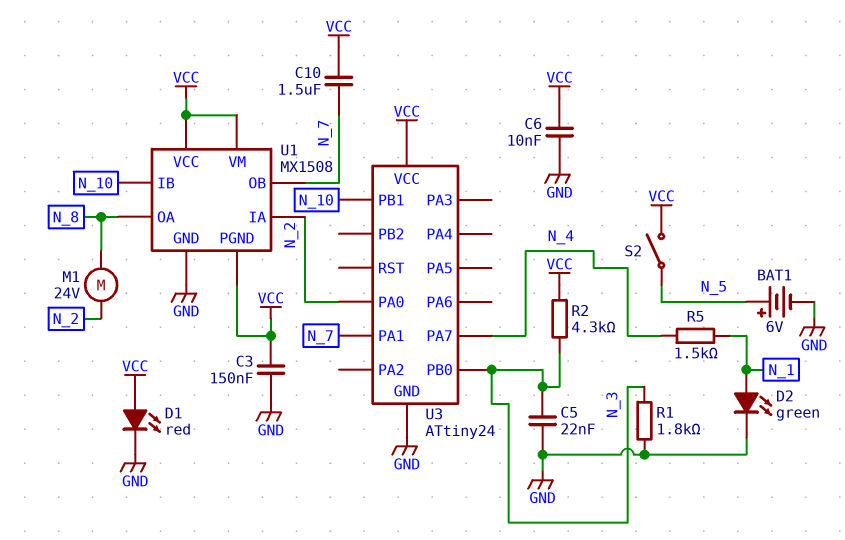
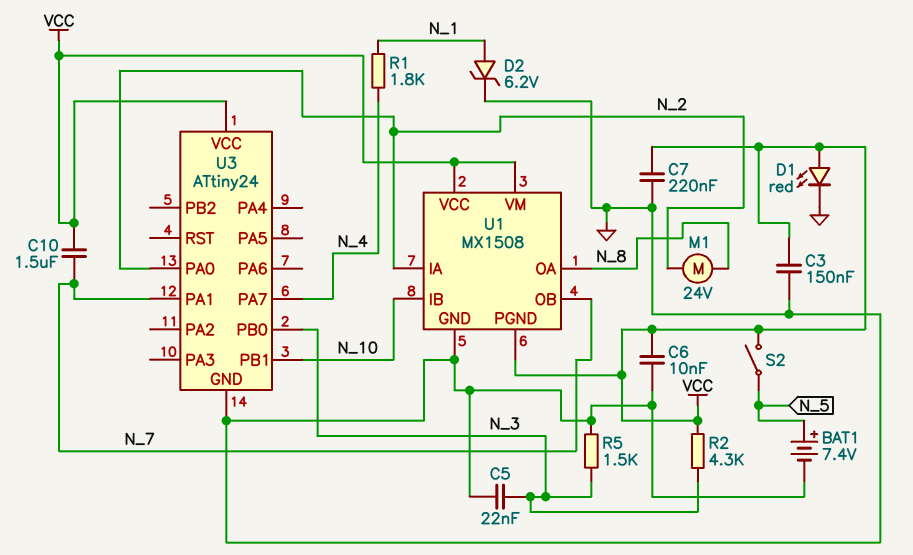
BAT1: 6V (plus N_5, minus GND) -> 7.4V (plus N_5, minus GND)
C7: none -> 220nF (GND, VCC)
D2: LED green (A N_1, K GND) -> zener 6.2V (A N_1, K GND)
R1: 1.8k (GND, N_3) -> 1.8k (N_1, N_4)
R5: 1.5k (N_1, N_4) -> 1.5k (GND, N_3)

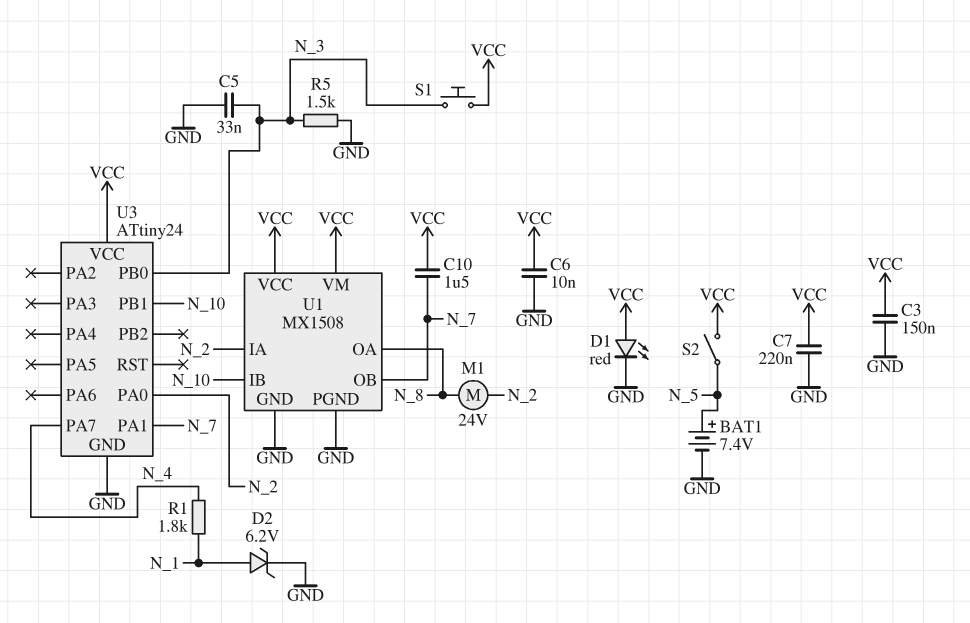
C5: 22nF (GND, N_3) -> 33nF (GND, N_3)
R2: 4.3k (N_3, VCC) -> none
S1: none -> button (N_3, VCC)
U1 pin PGND: VCC -> GND

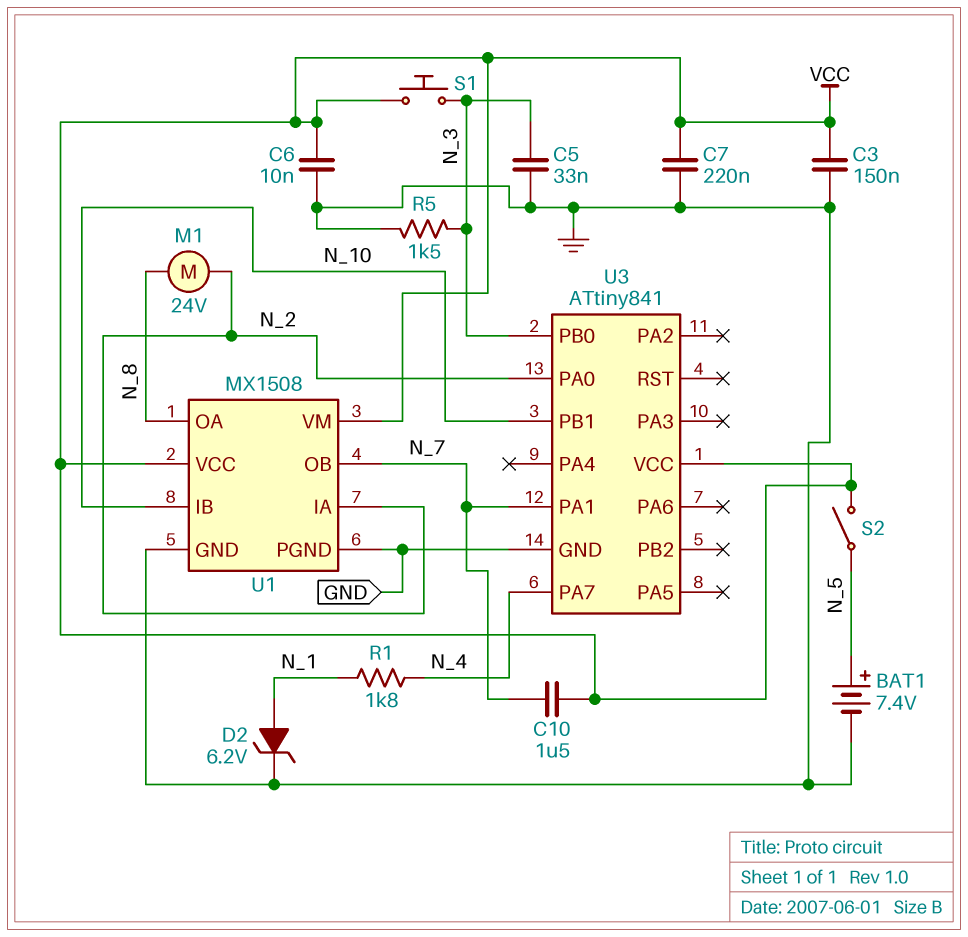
D1: LED red (A VCC, K GND) -> none
U3: ATtiny24 -> ATtiny841

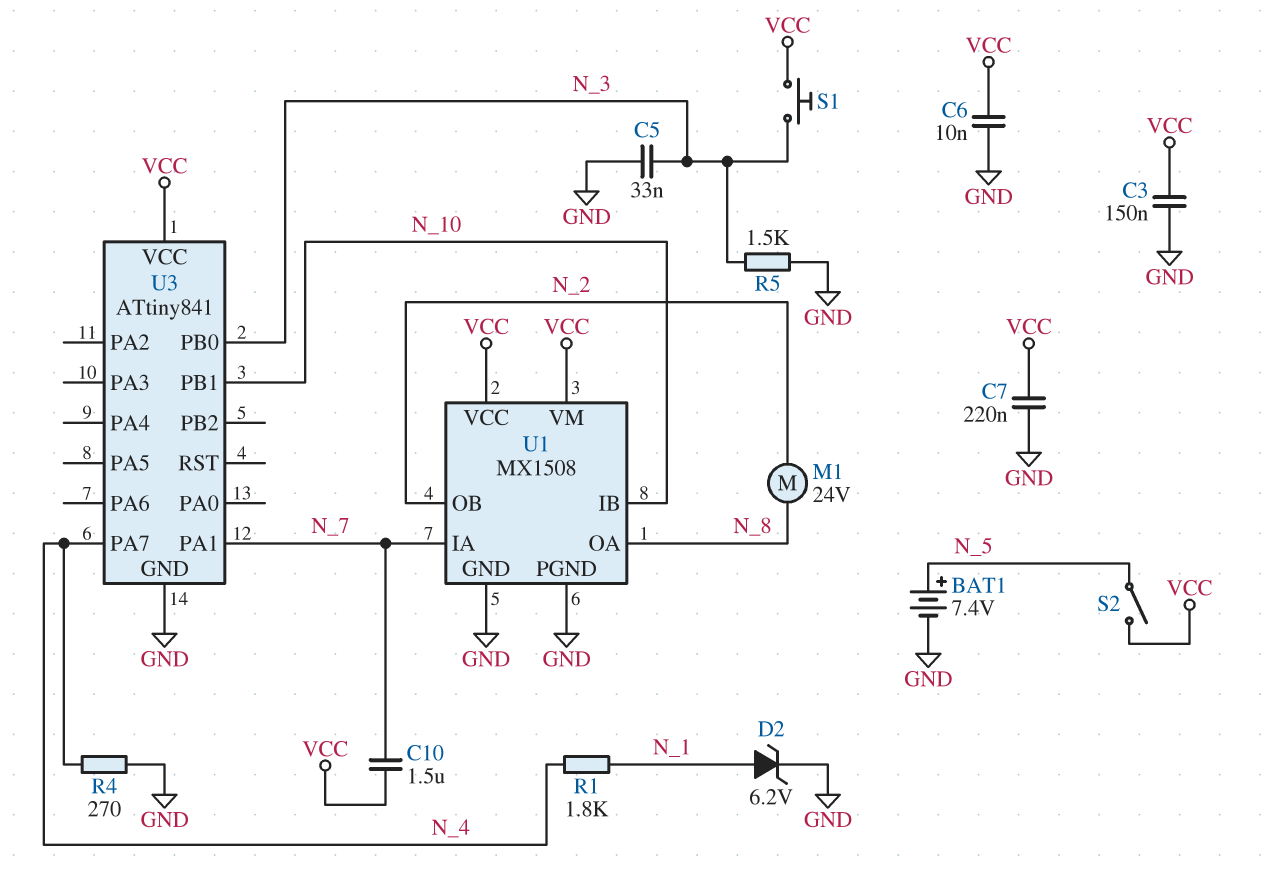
R4: none -> 270 (GND, N_4)
U1 pin IA: N_2 -> N_7
U1 pin OB: N_7 -> N_2
U3 pin PA0: N_2 -> none

